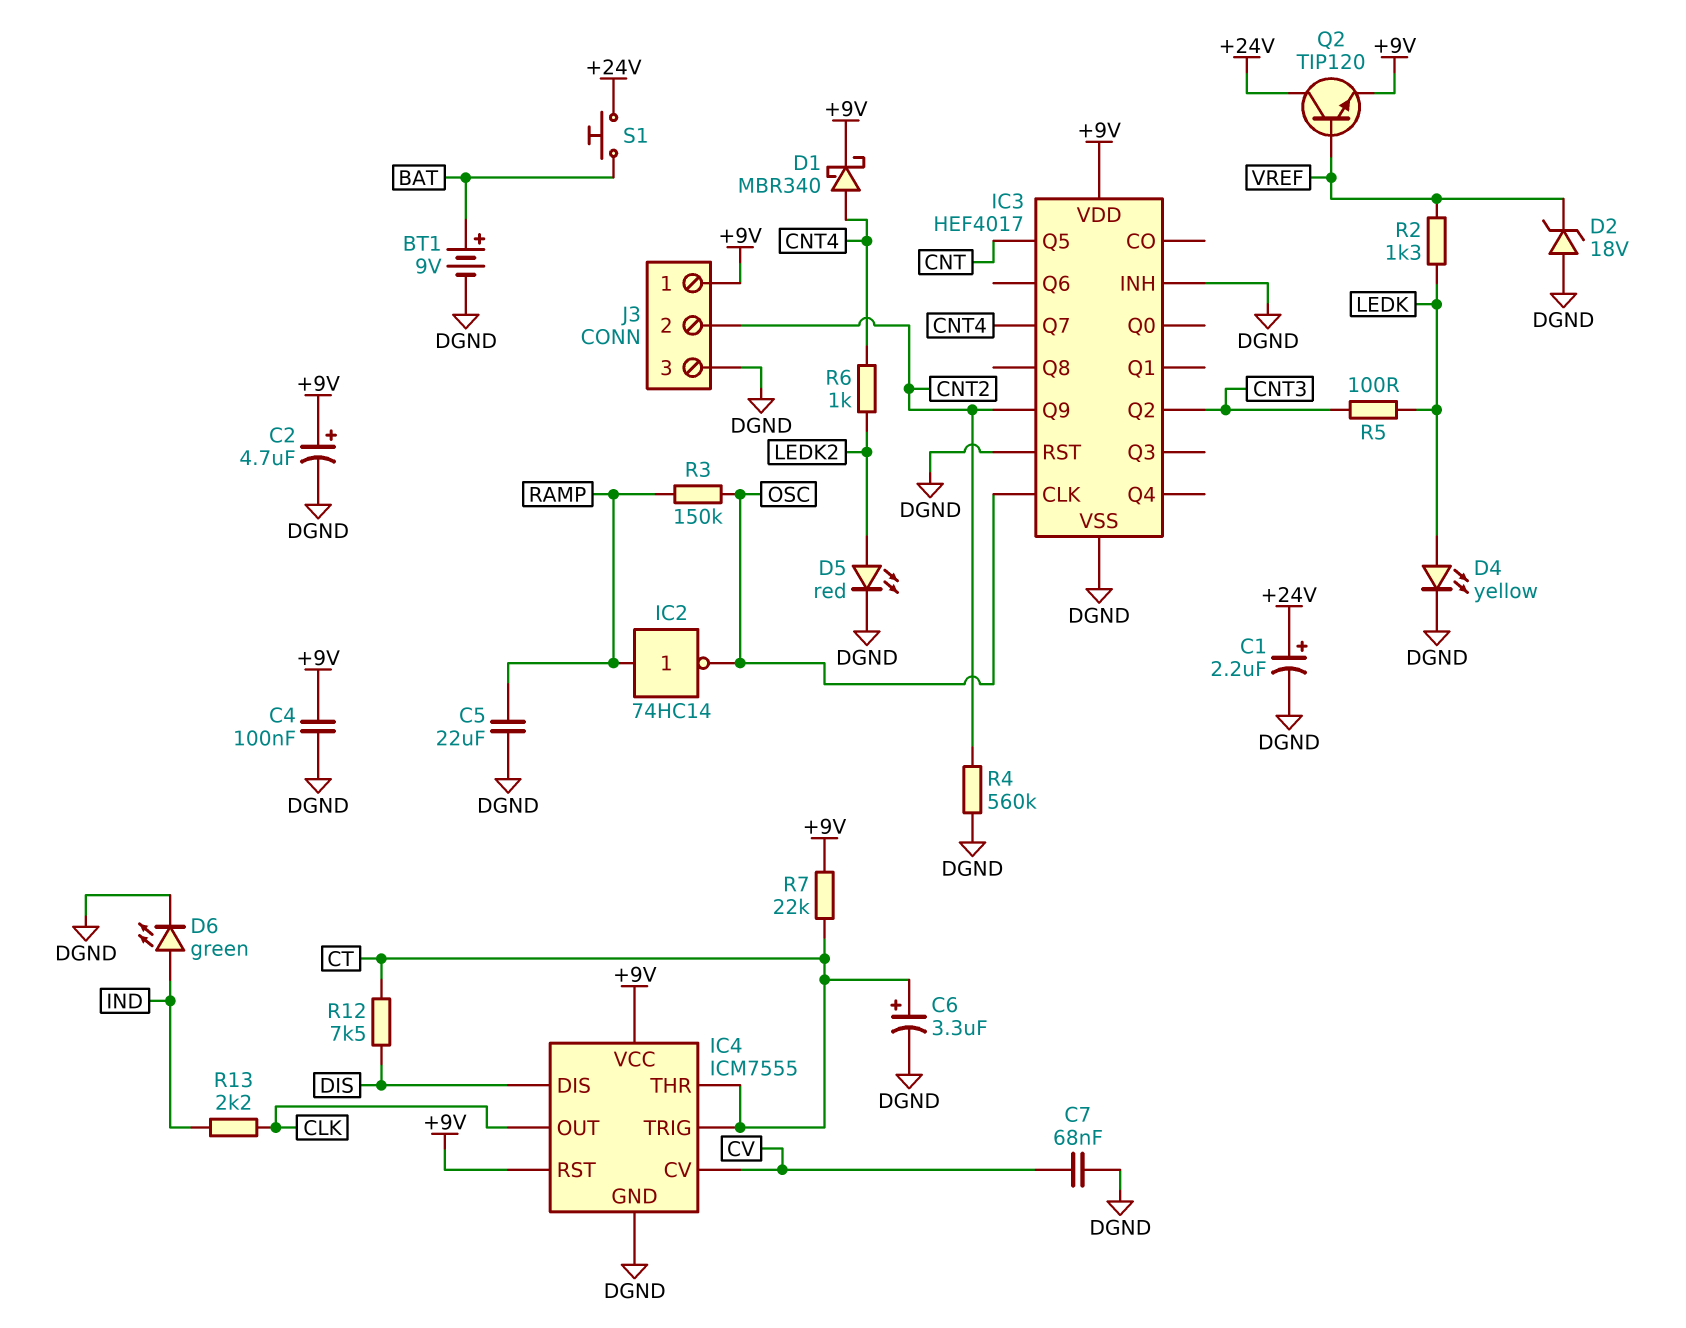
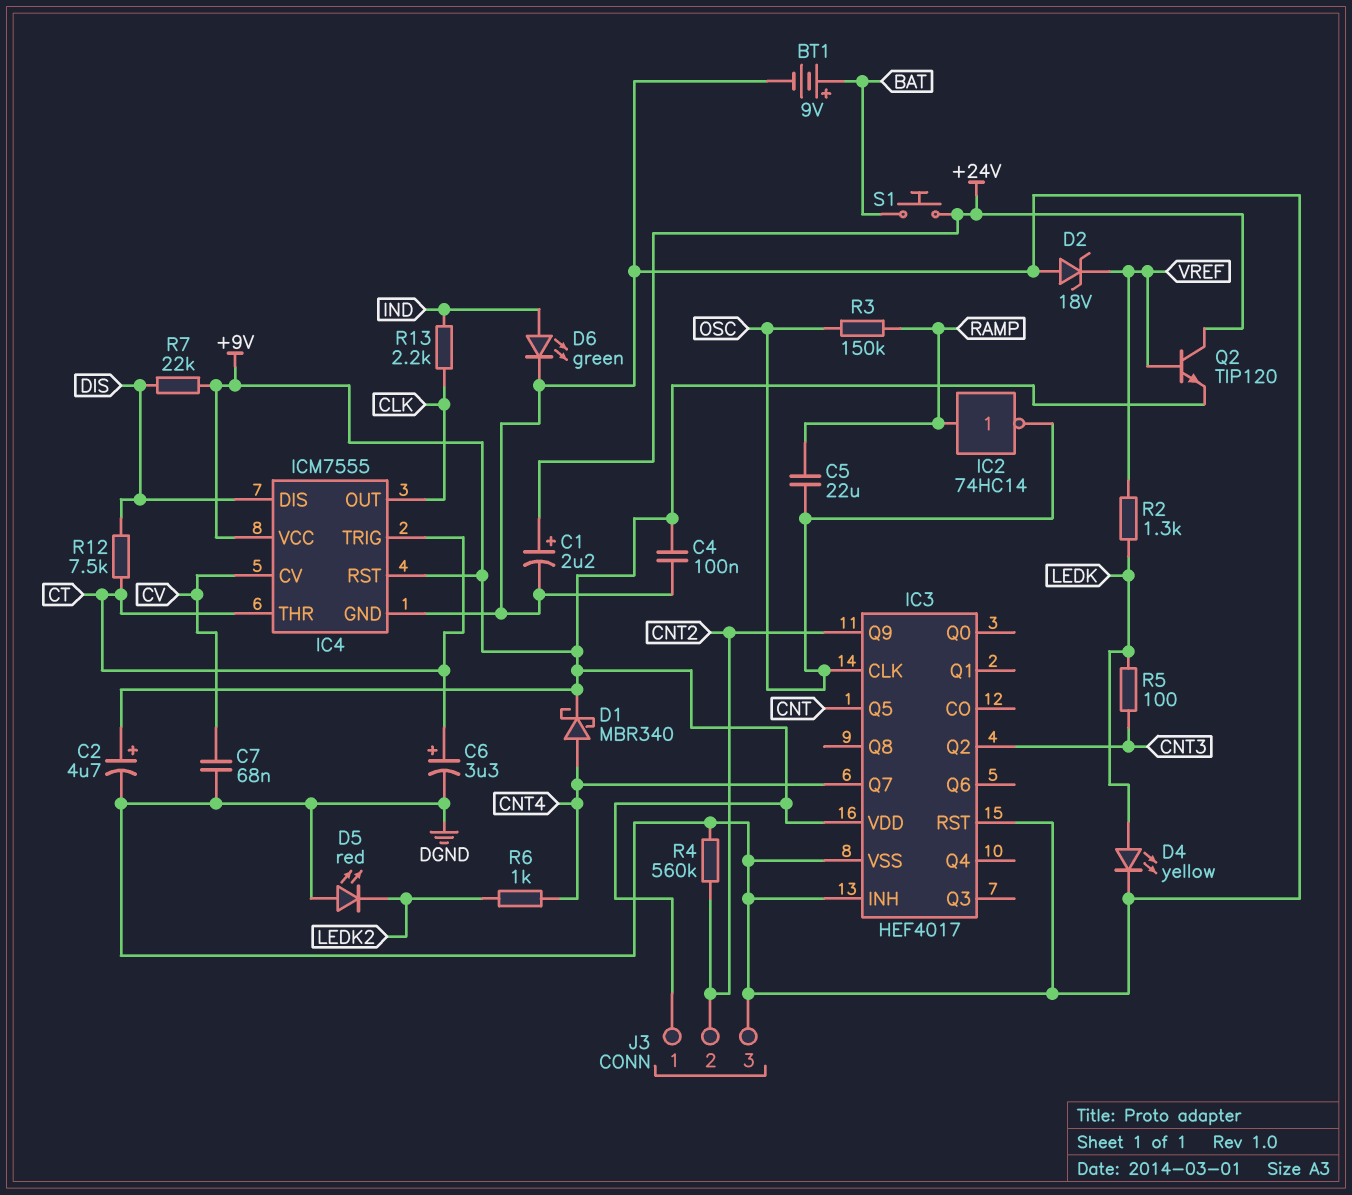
C5: 22uF (DGND, RAMP) -> 22uF (OSC, RAMP)
D5: LED red (A LEDK2, K DGND) -> LED red (A DGND, K LEDK2)
R7: 22k (+9V, CT) -> 22k (+9V, DIS)

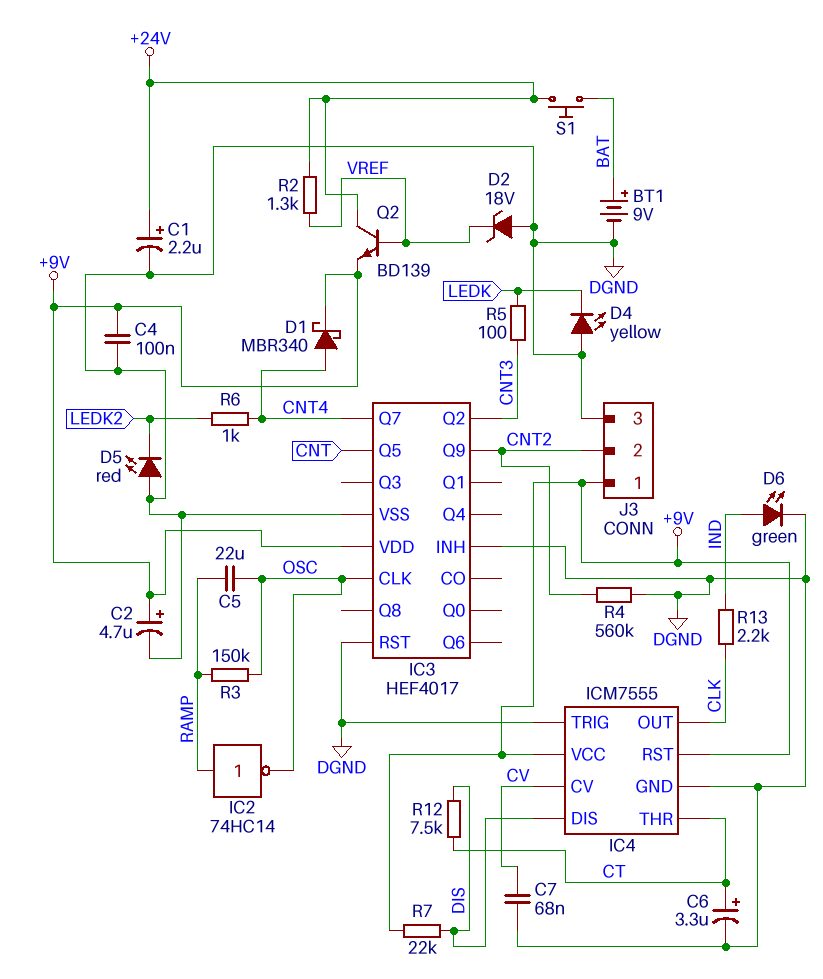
D4: LED yellow (A LEDK, K DGND) -> LED yellow (A DGND, K LEDK)
IC4 pin TRIG: CT -> DGND
Q2: NPN TIP120 (B VREF, C +24V, E +9V) -> NPN BD139 (B VREF, C +24V, E +9V)
R2: 1.3k (LEDK, VREF) -> 1.3k (+24V, VREF)

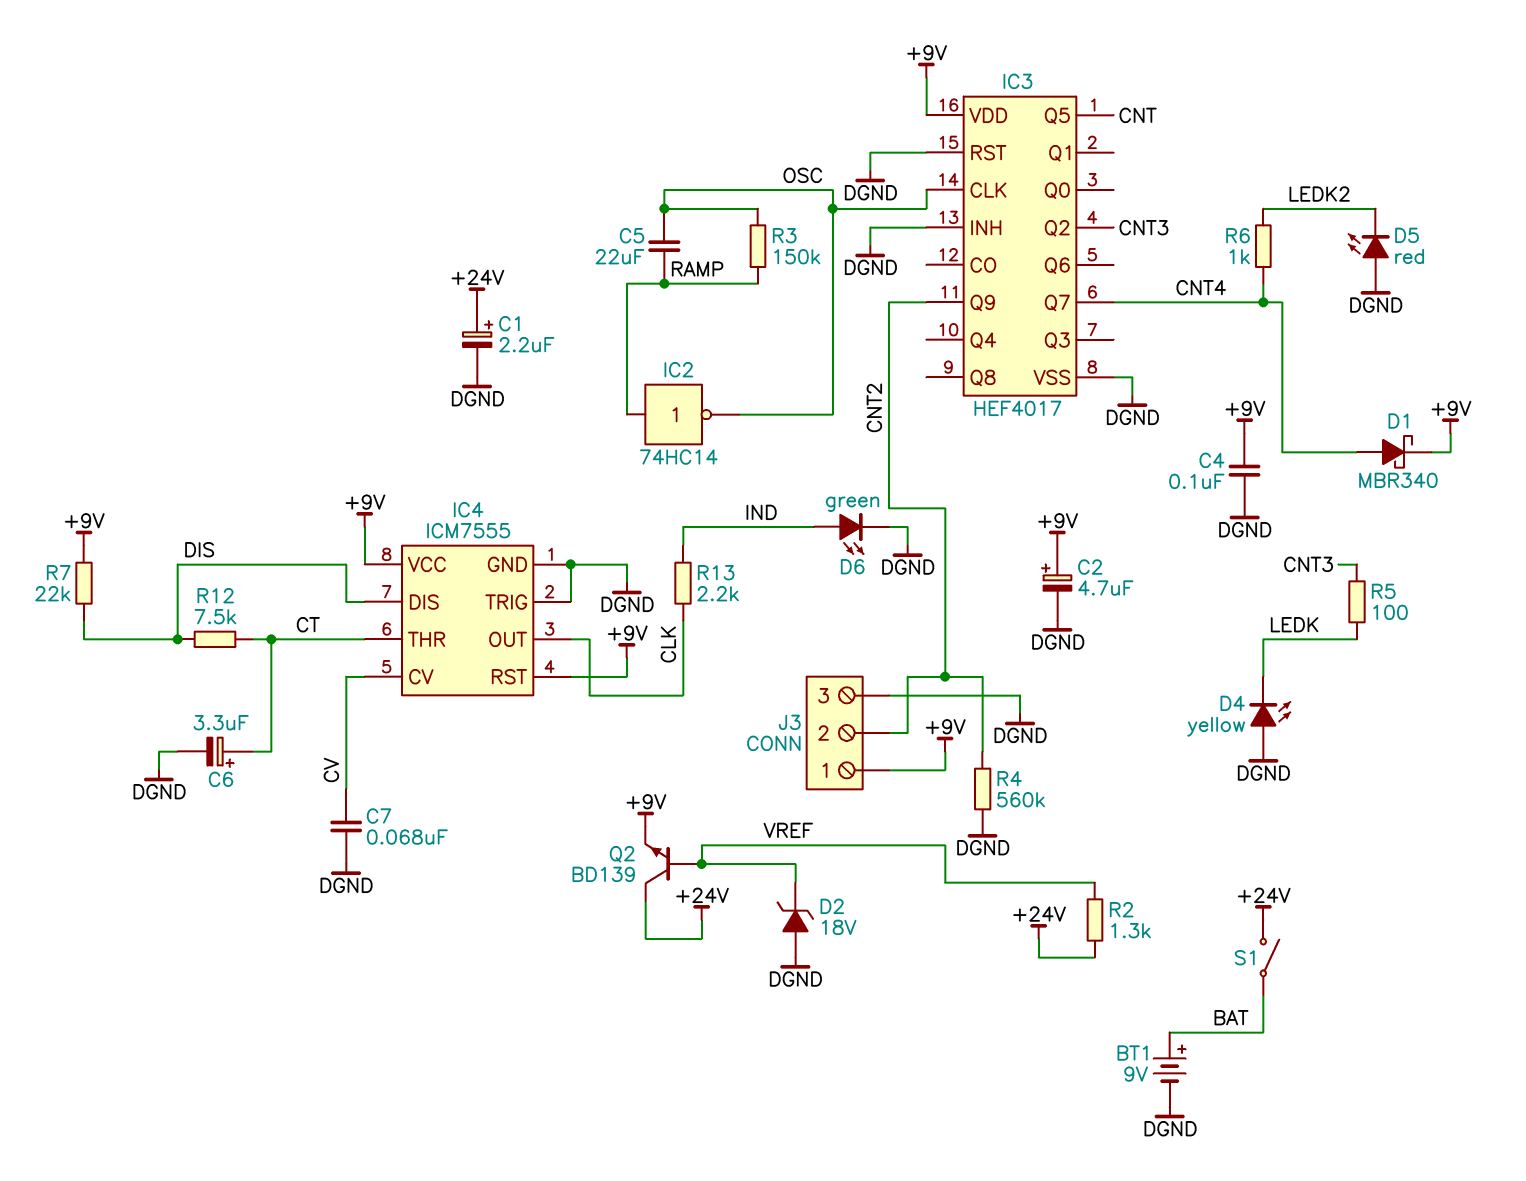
S1: button (+24V, BAT) -> switch (+24V, BAT)

